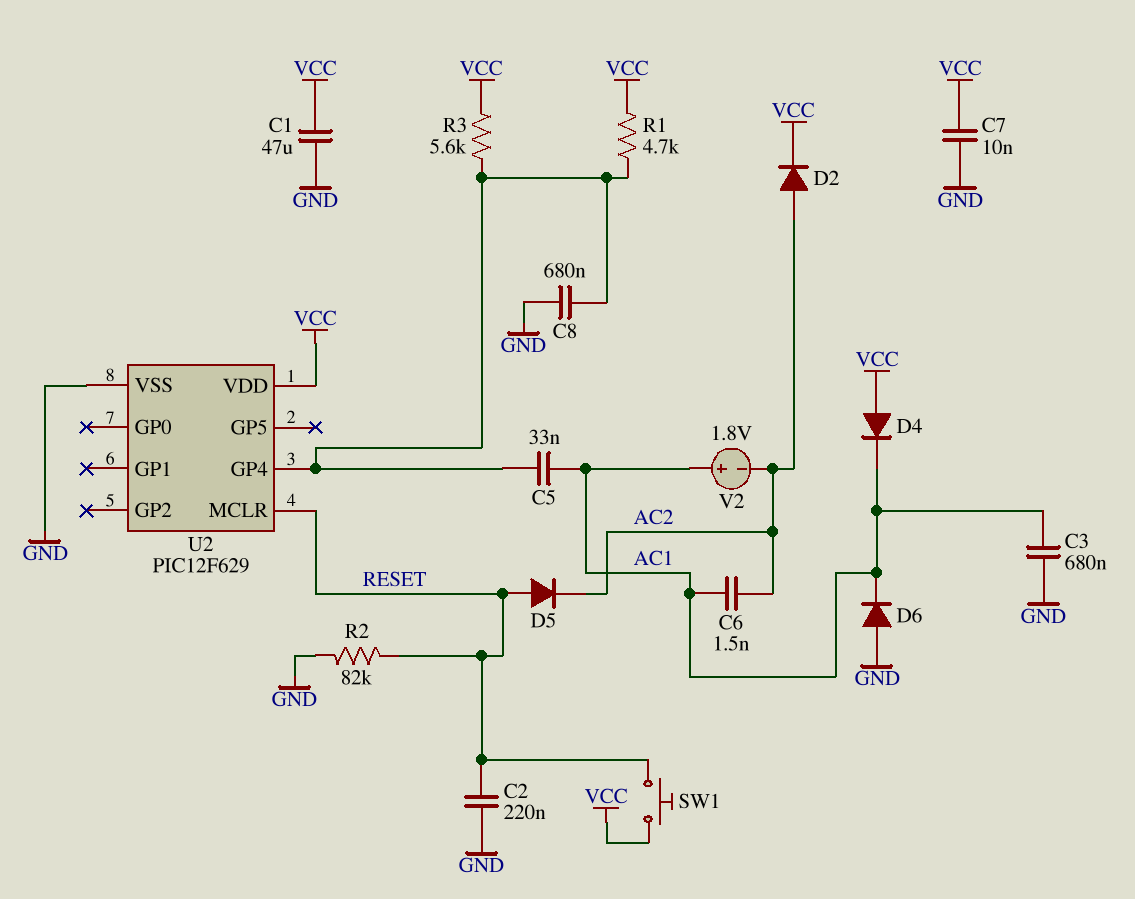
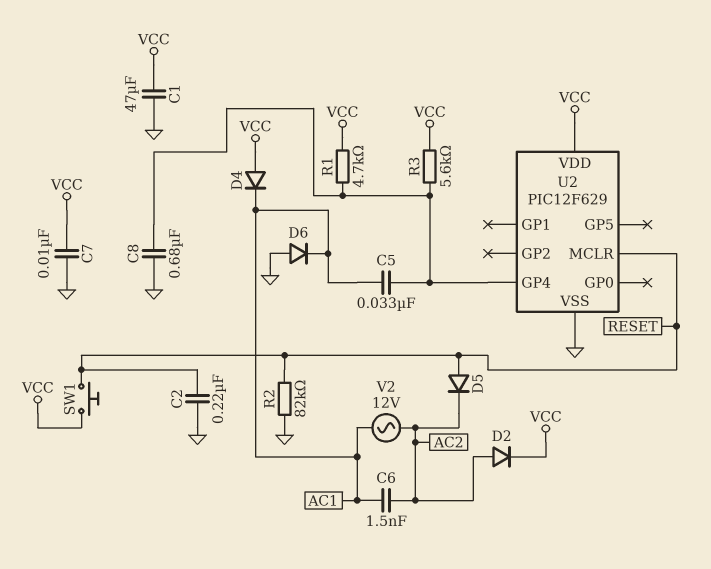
C3: 680nF (AC1, GND) -> none
V2: 1.8V (plus AC1, minus AC2) -> AC 12V (AC1, AC2)

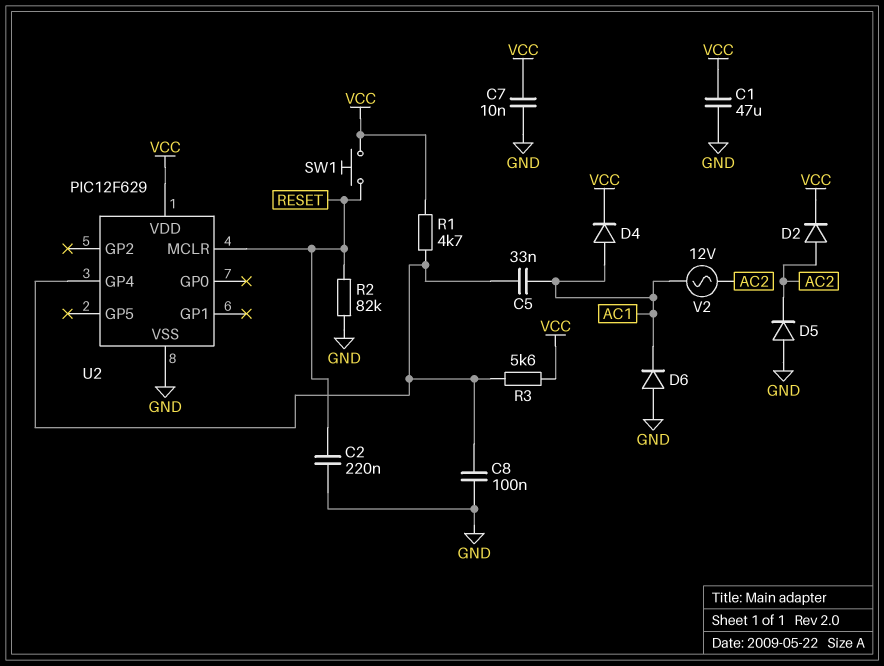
C6: 1.5nF (AC1, AC2) -> none
C8: 680nF (GND, U2/GP4) -> 100nF (GND, U2/GP4)
D4: diode (A VCC, K AC1) -> diode (A AC1, K VCC)
D5: diode (A RESET, K AC2) -> diode (A GND, K AC2)

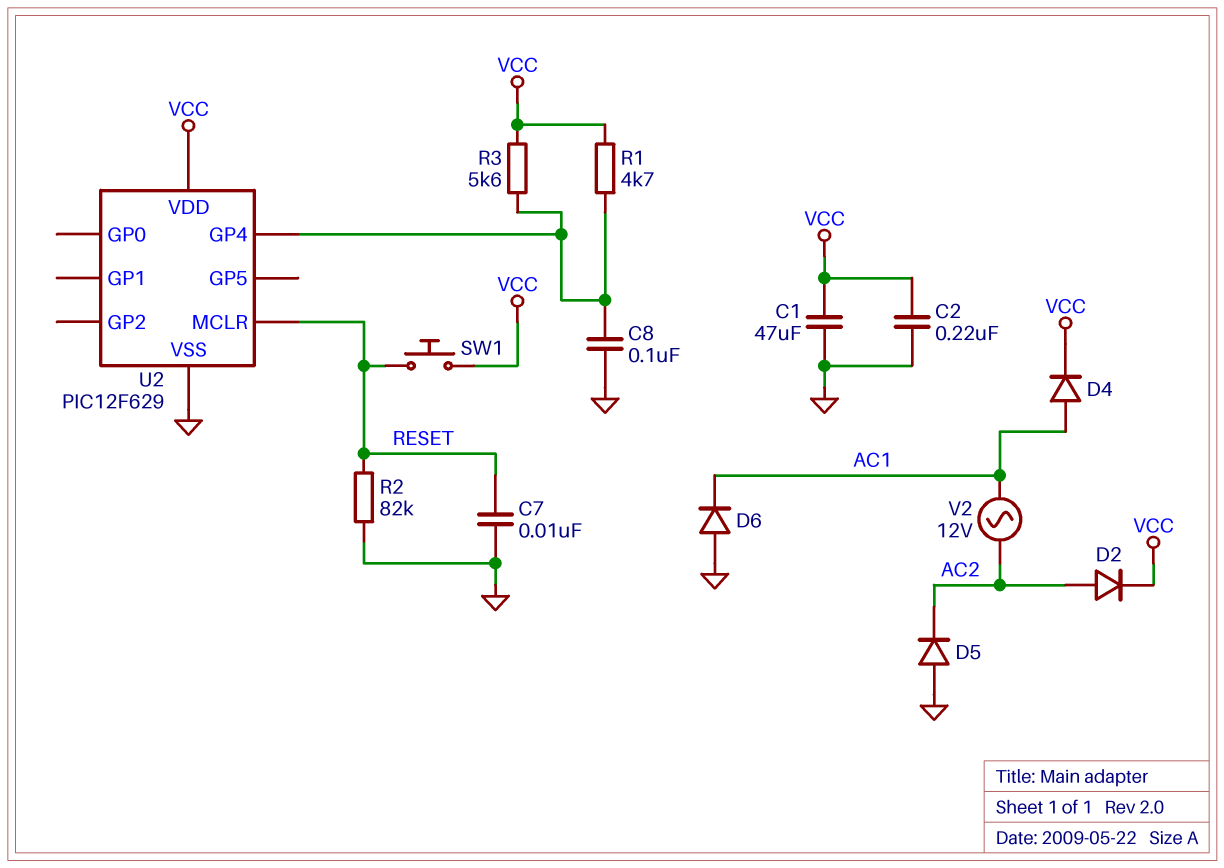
C2: 220nF (GND, RESET) -> 220nF (GND, VCC)
C5: 33nF (AC1, U2/GP4) -> none
C7: 10nF (GND, VCC) -> 10nF (GND, RESET)

